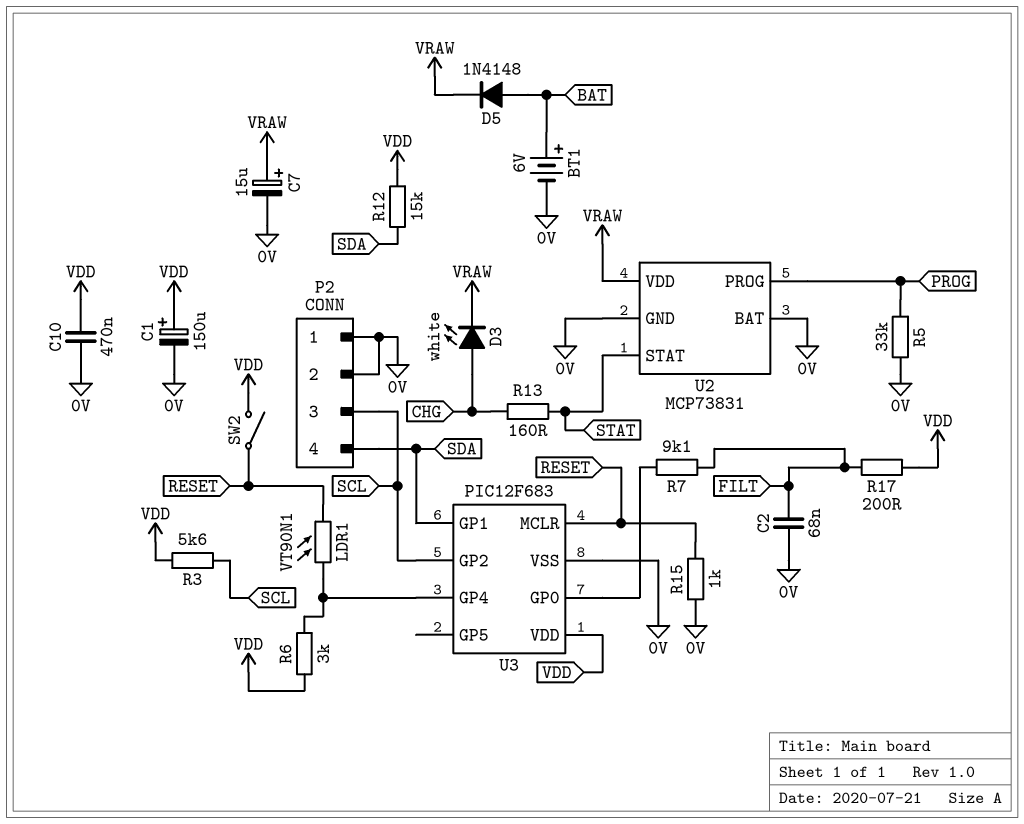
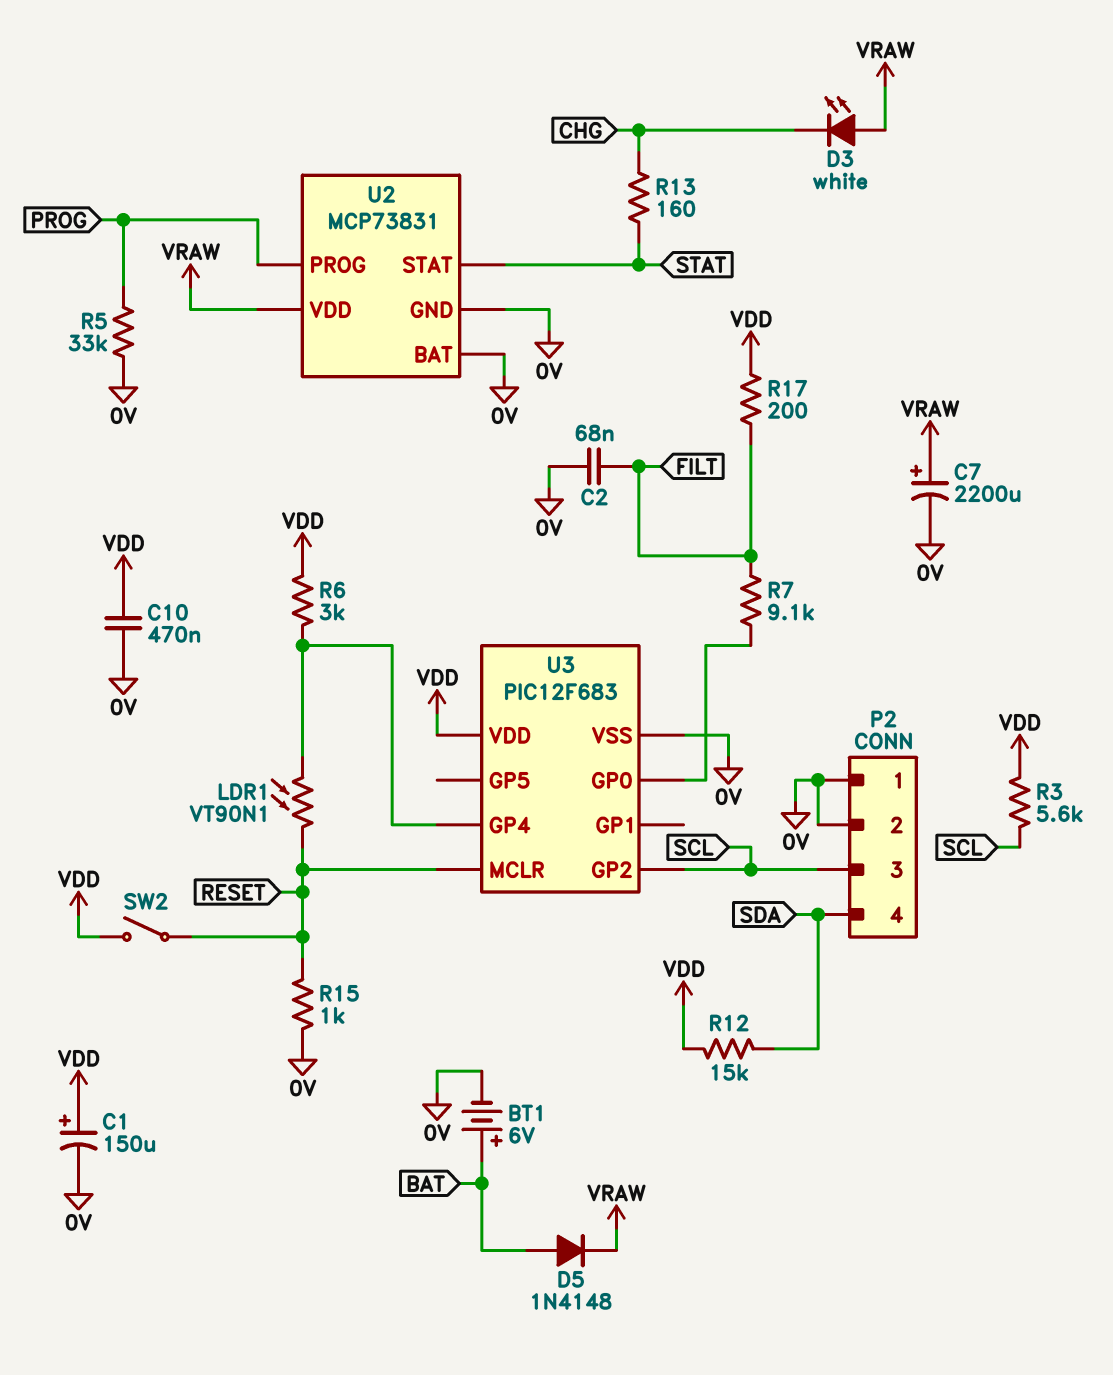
C7: 15uF (plus VRAW, minus 0V) -> 2200uF (plus VRAW, minus 0V)
D3: LED white (A CHG, K VRAW) -> LED white (A VRAW, K CHG)
U3 pin GP1: SDA -> none

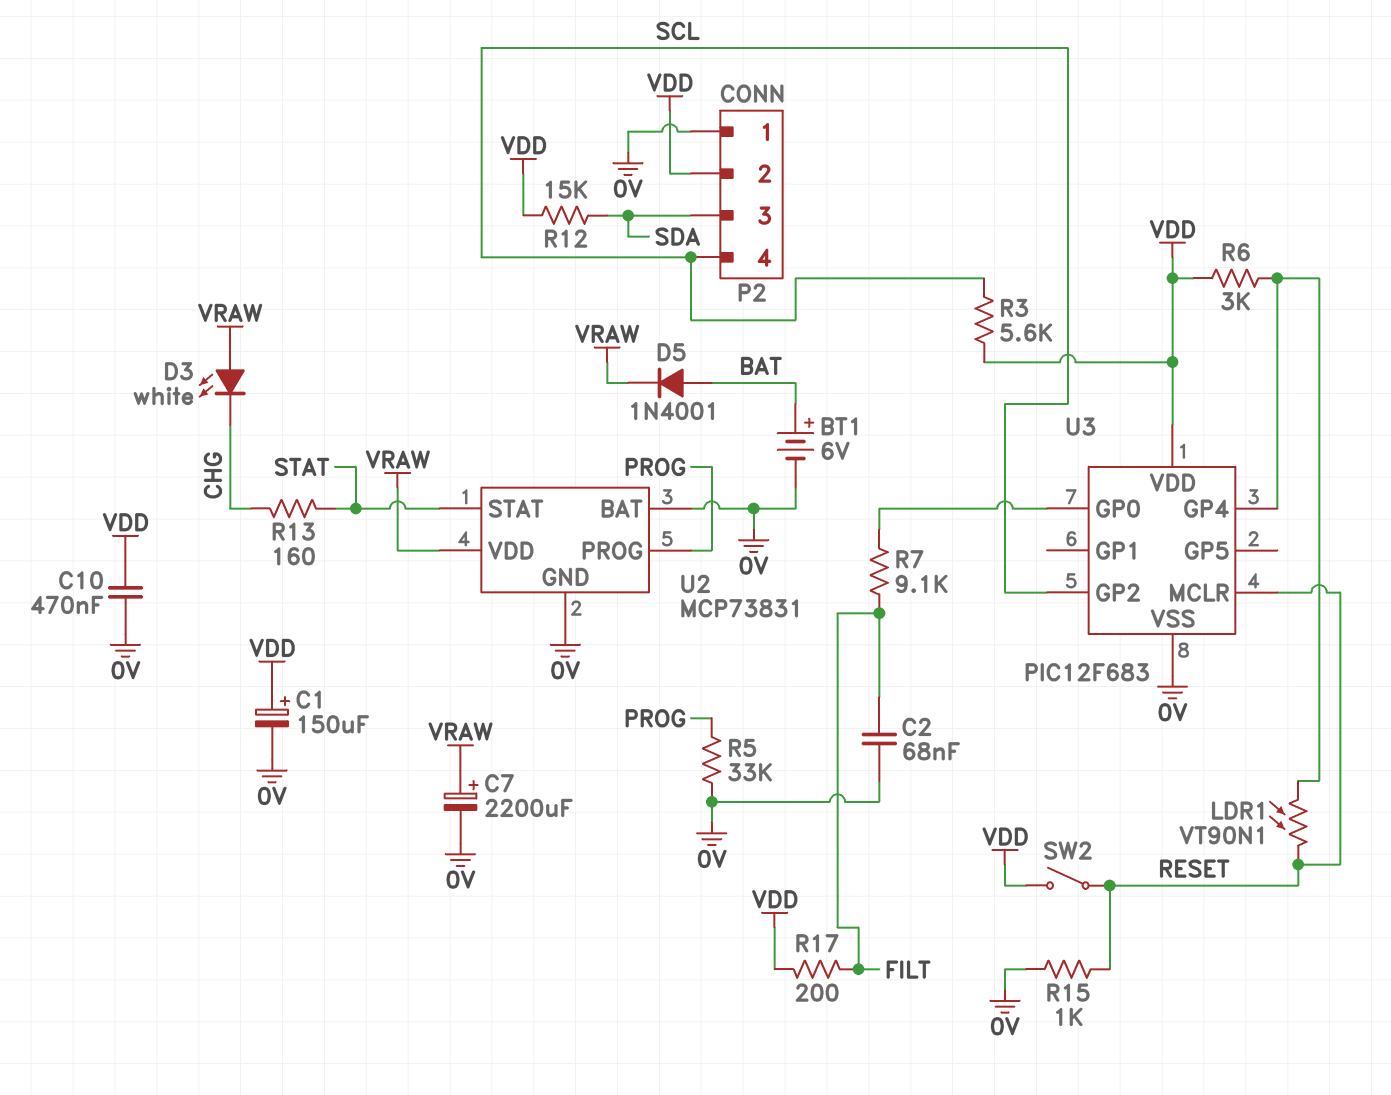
D5: diode 1N4148 (A BAT, K VRAW) -> diode 1N4001 (A BAT, K VRAW)
P2 pin 2: 0V -> VDD
P2 pin 3: SCL -> SDA
P2 pin 4: SDA -> SCL

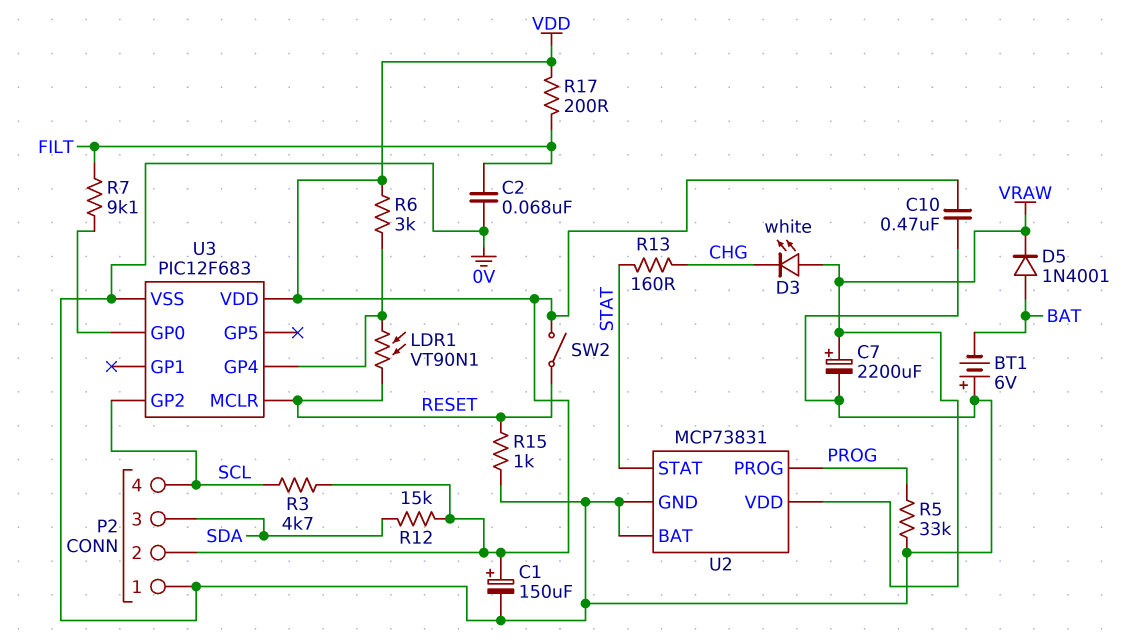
BT1: 6V (plus BAT, minus 0V) -> 6V (plus 0V, minus BAT)
R3: 5.6k (SCL, VDD) -> 4.7k (SCL, VDD)

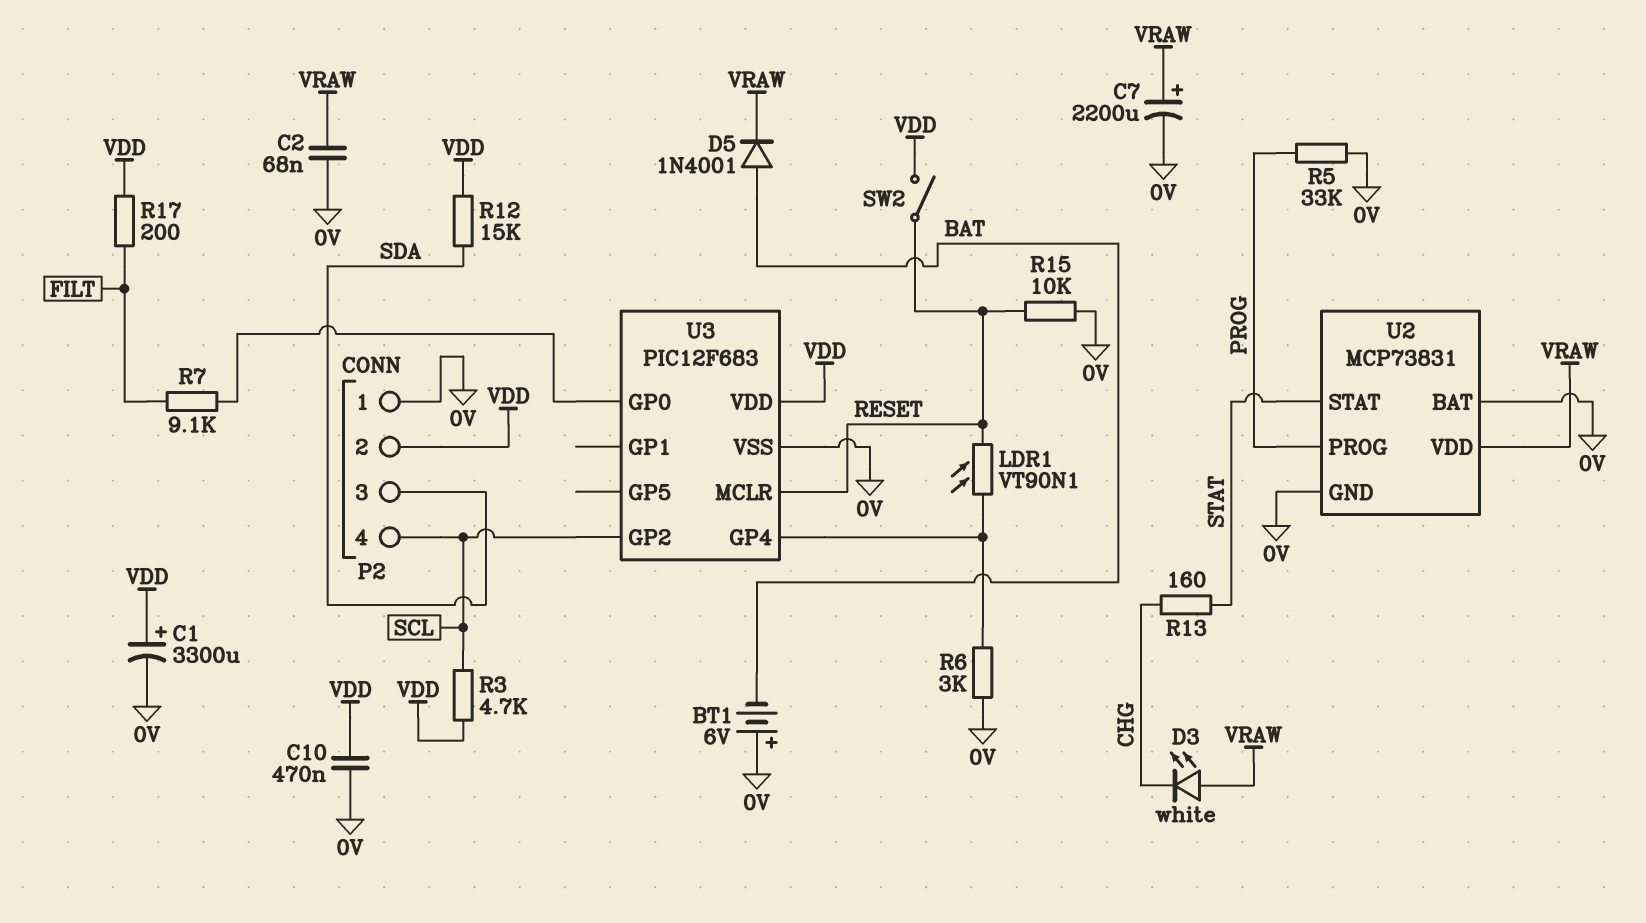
C1: 150uF (plus VDD, minus 0V) -> 3300uF (plus VDD, minus 0V)
C2: 68nF (0V, FILT) -> 68nF (0V, VRAW)
R6: 3k (U3/GP4, VDD) -> 3k (0V, U3/GP4)
R15: 1k (0V, RESET) -> 10k (0V, RESET)

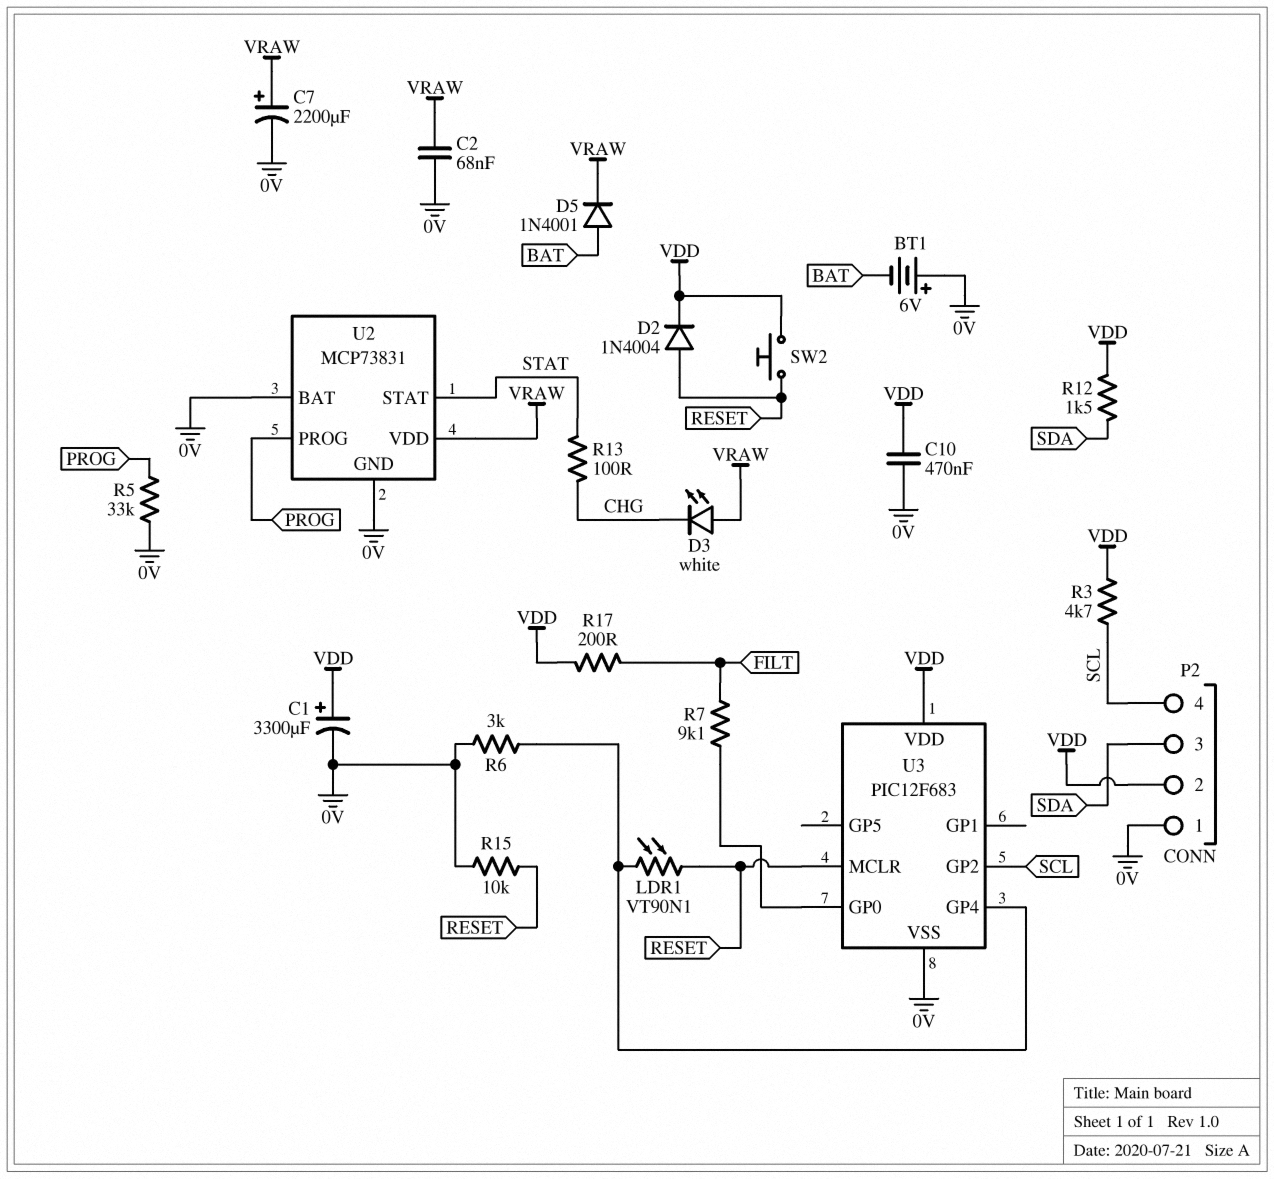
D2: none -> diode 1N4004 (A RESET, K VDD)
R12: 15k (SDA, VDD) -> 1.5k (SDA, VDD)
R13: 160 (CHG, STAT) -> 100 (CHG, STAT)
SW2: switch (RESET, VDD) -> button (RESET, VDD)

